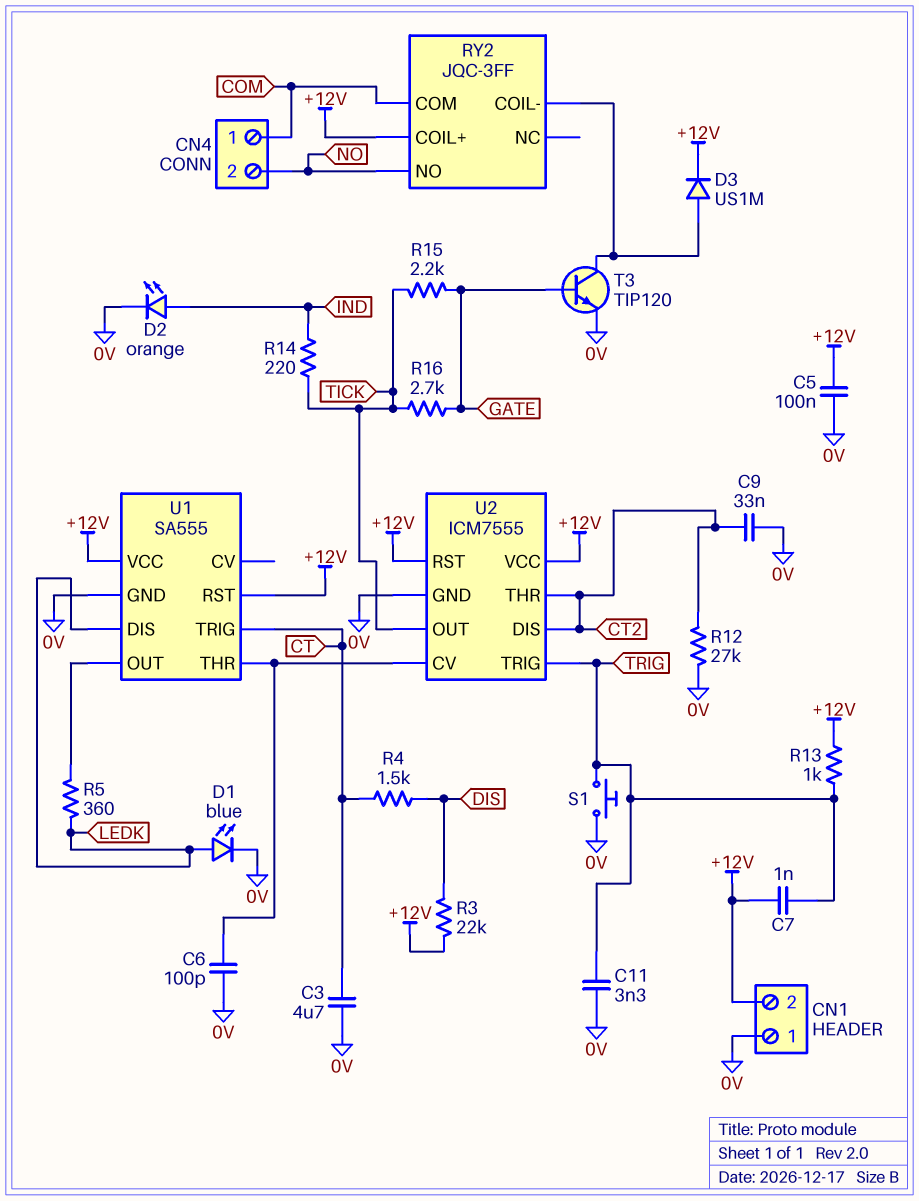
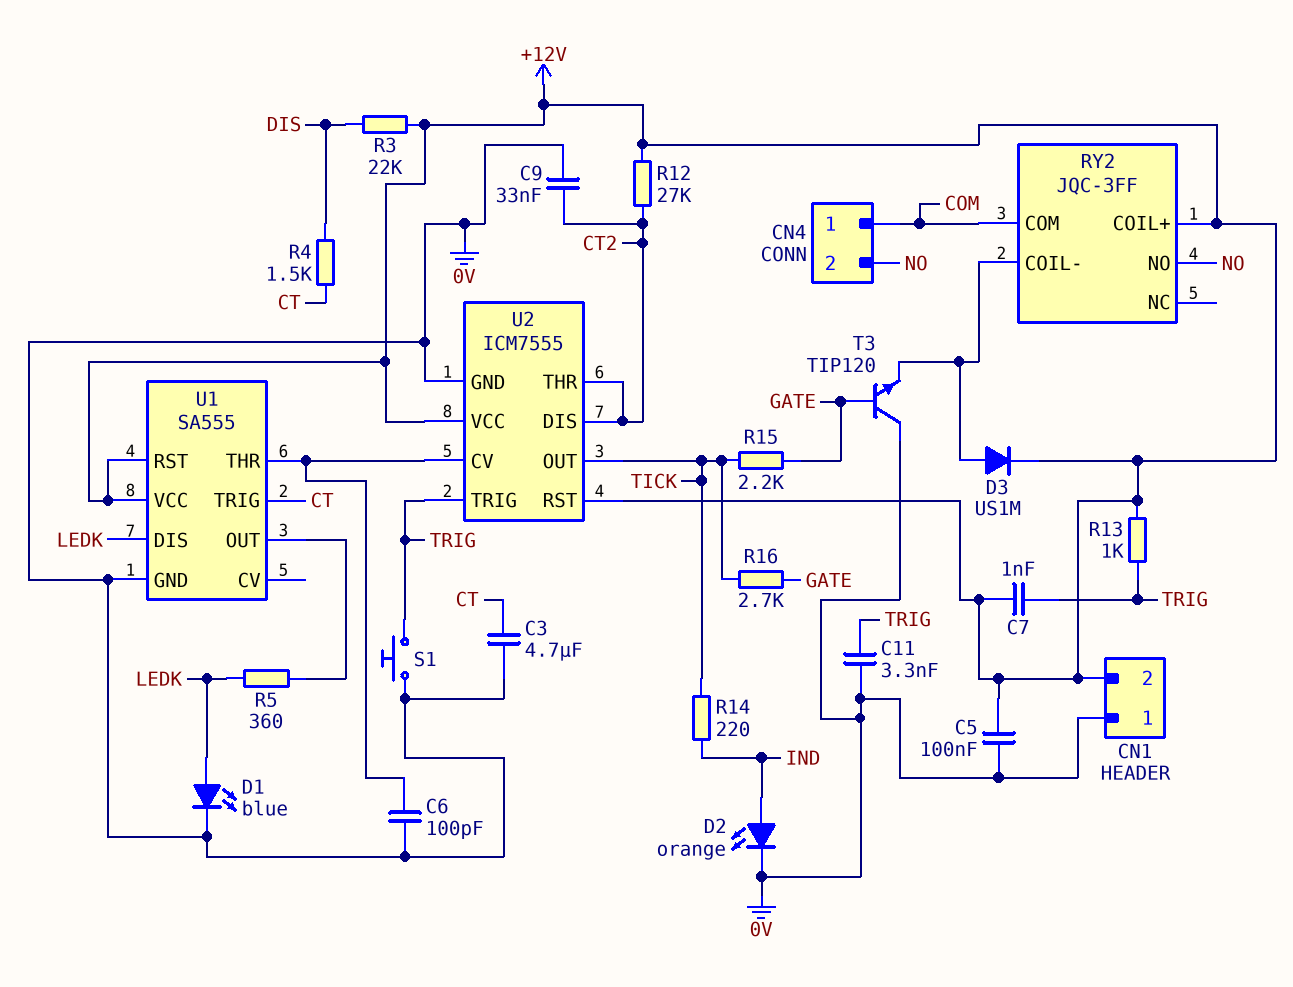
R12: 27k (0V, CT2) -> 27k (+12V, CT2)
T3: NPN TIP120 (B GATE, C RY2/COIL-, E 0V) -> NPN TIP120 (B GATE, C 0V, E RY2/COIL-)

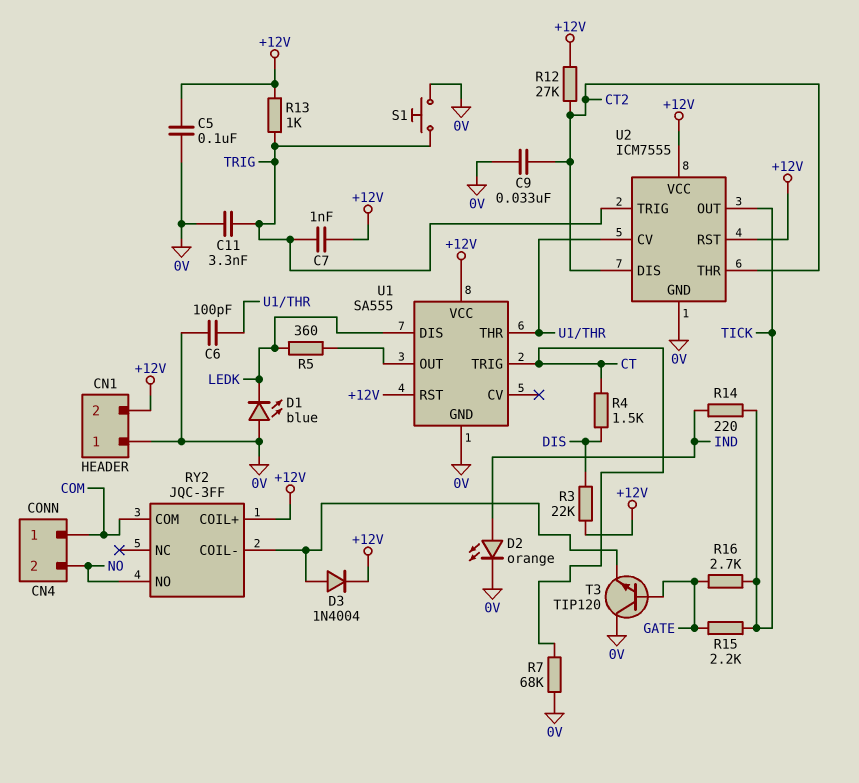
C3: 4.7uF (0V, CT) -> none
D1: LED blue (A LEDK, K 0V) -> LED blue (A 0V, K LEDK)
D3: diode US1M (A RY2/COIL-, K +12V) -> diode 1N4004 (A RY2/COIL-, K +12V)
R7: none -> 68k (0V, CT)

